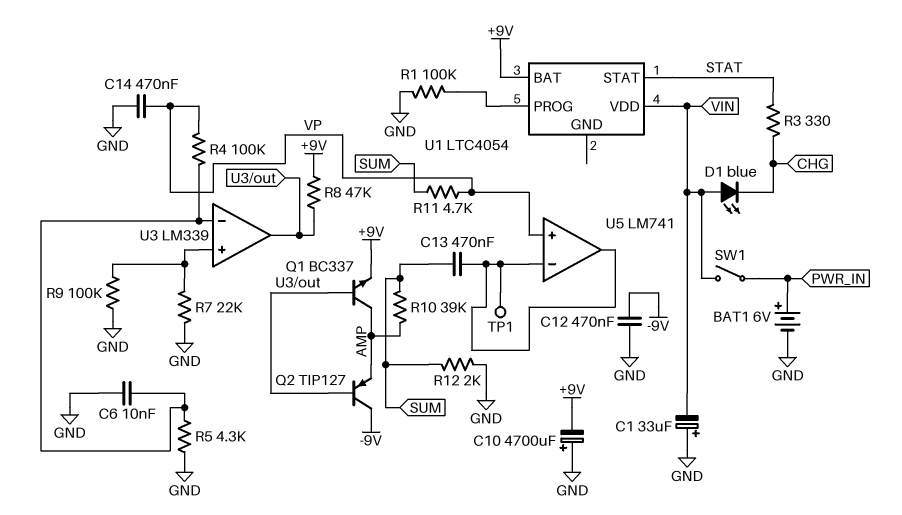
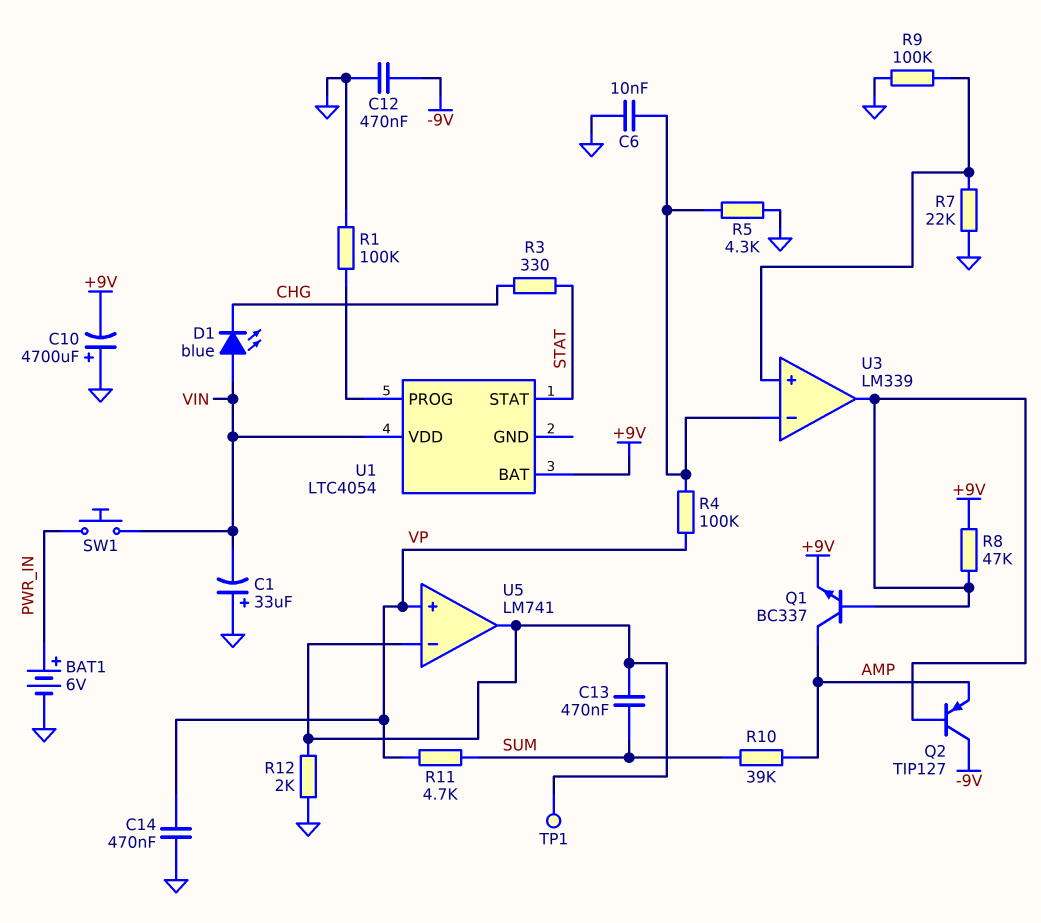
R12: 2k (GND, SUM) -> 2k (GND, U5/in-)
SW1: switch (PWR_IN, VIN) -> button (PWR_IN, VIN)

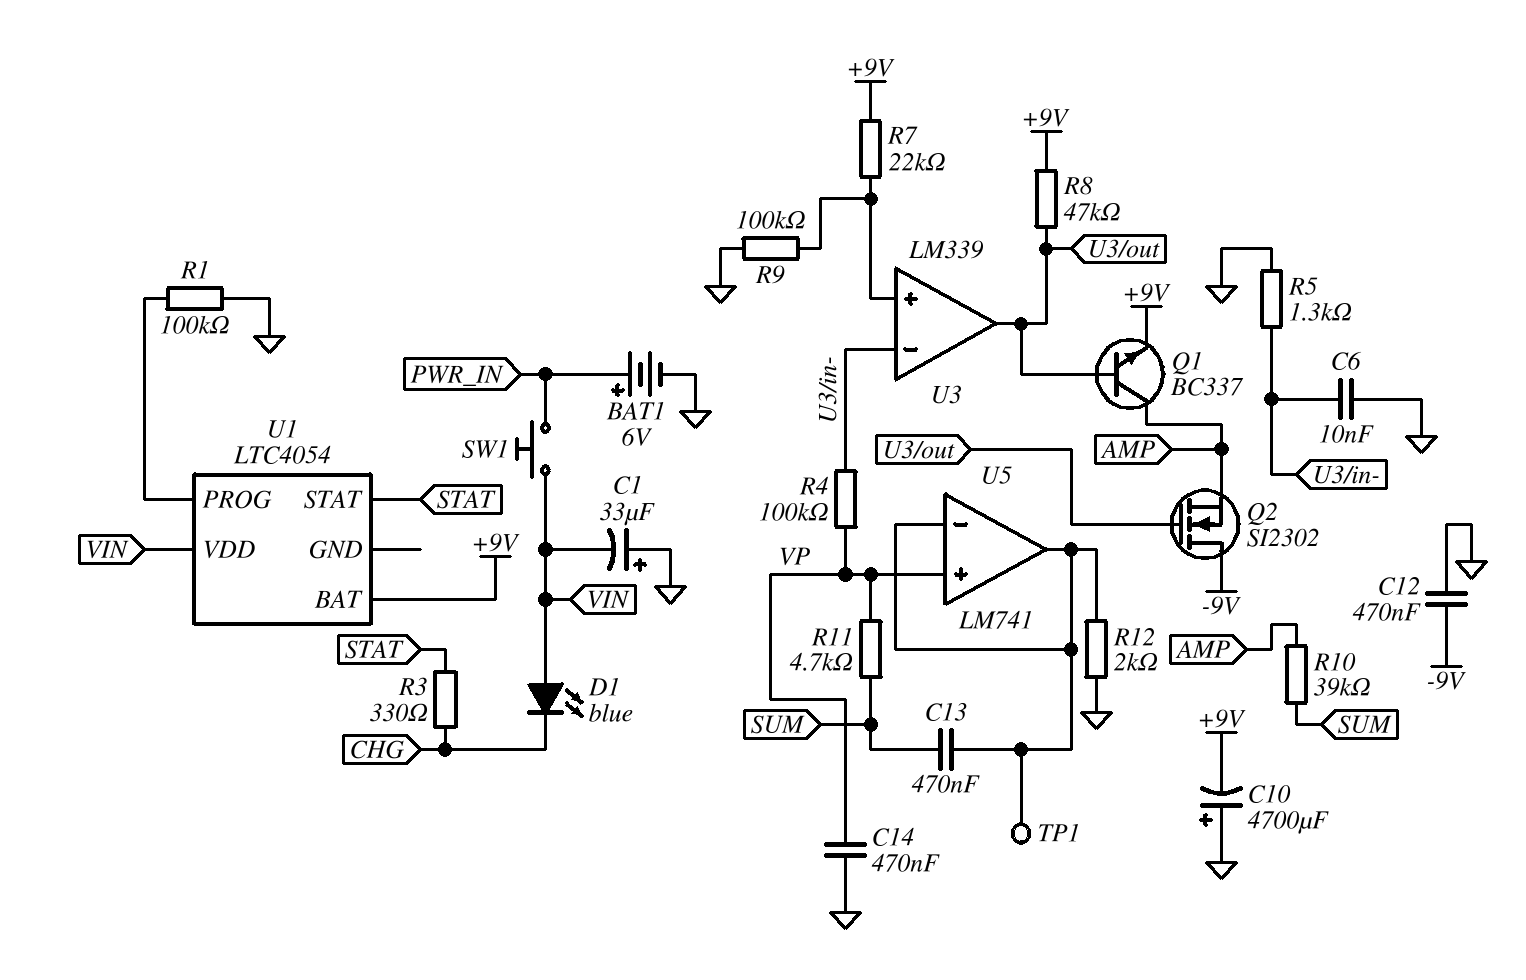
Q2: PNP TIP127 (B U3/out, C -9V, E AMP) -> NMOS SI2302 (G U3/out, D -9V, S AMP)
R5: 4.3k (GND, U3/in-) -> 1.3k (GND, U3/in-)
R7: 22k (GND, U3/in+) -> 22k (+9V, U3/in+)

